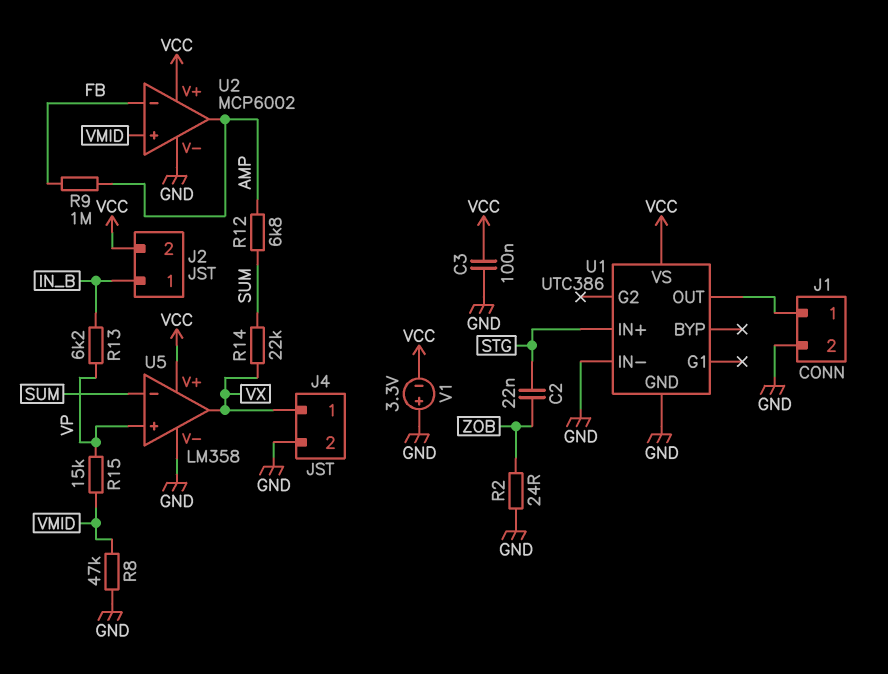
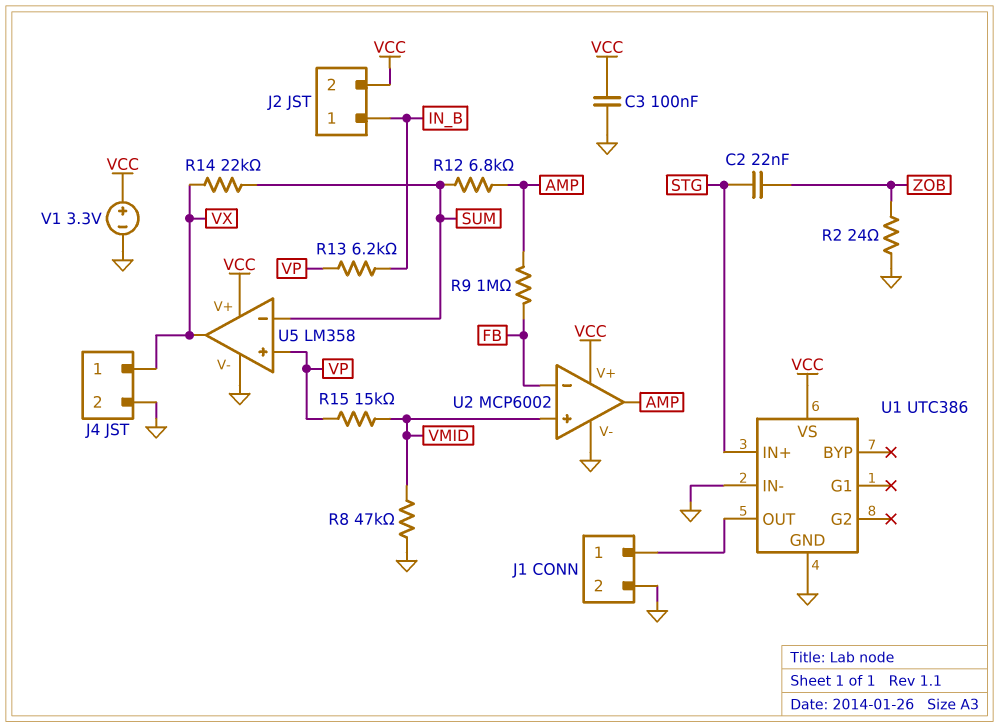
V1: 3.3V (plus GND, minus VCC) -> 3.3V (plus VCC, minus GND)

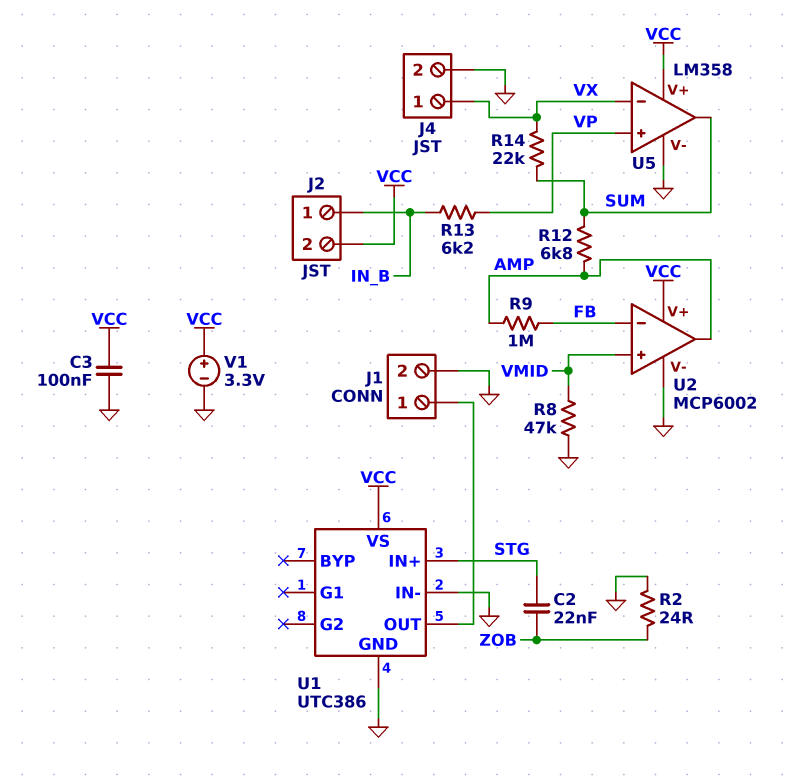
R15: 15k (VMID, VP) -> none
U5 pin in-: SUM -> VX
U5 pin out: VX -> SUM

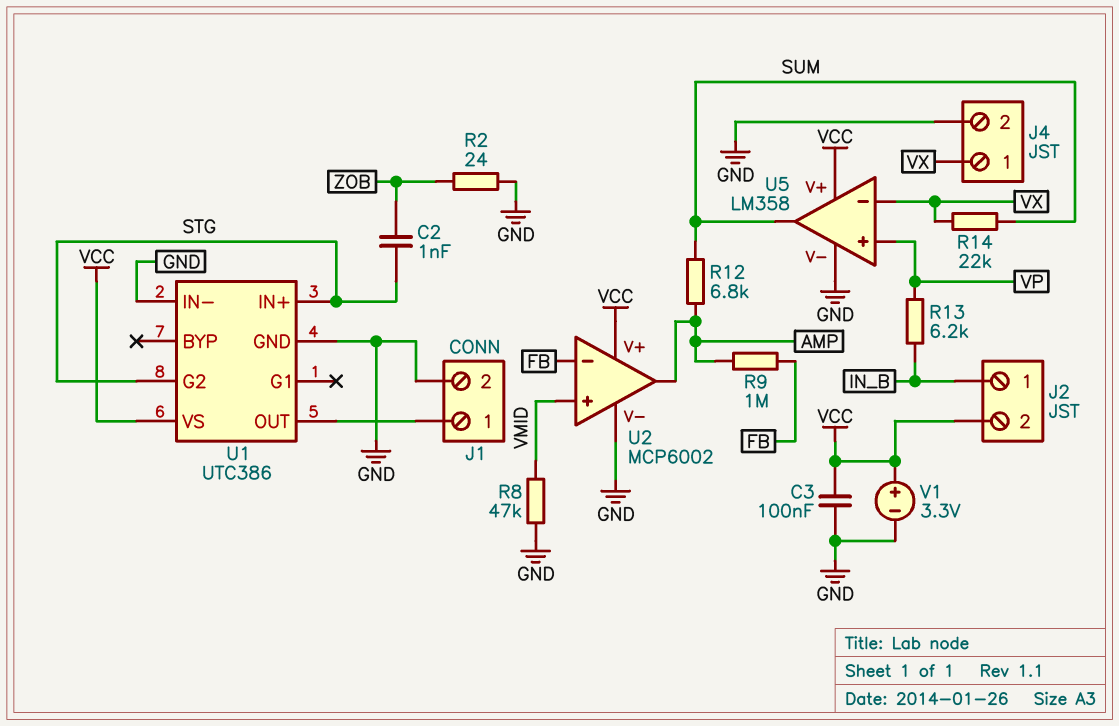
C2: 22nF (STG, ZOB) -> 1nF (STG, ZOB)
U1 pin G2: none -> STG

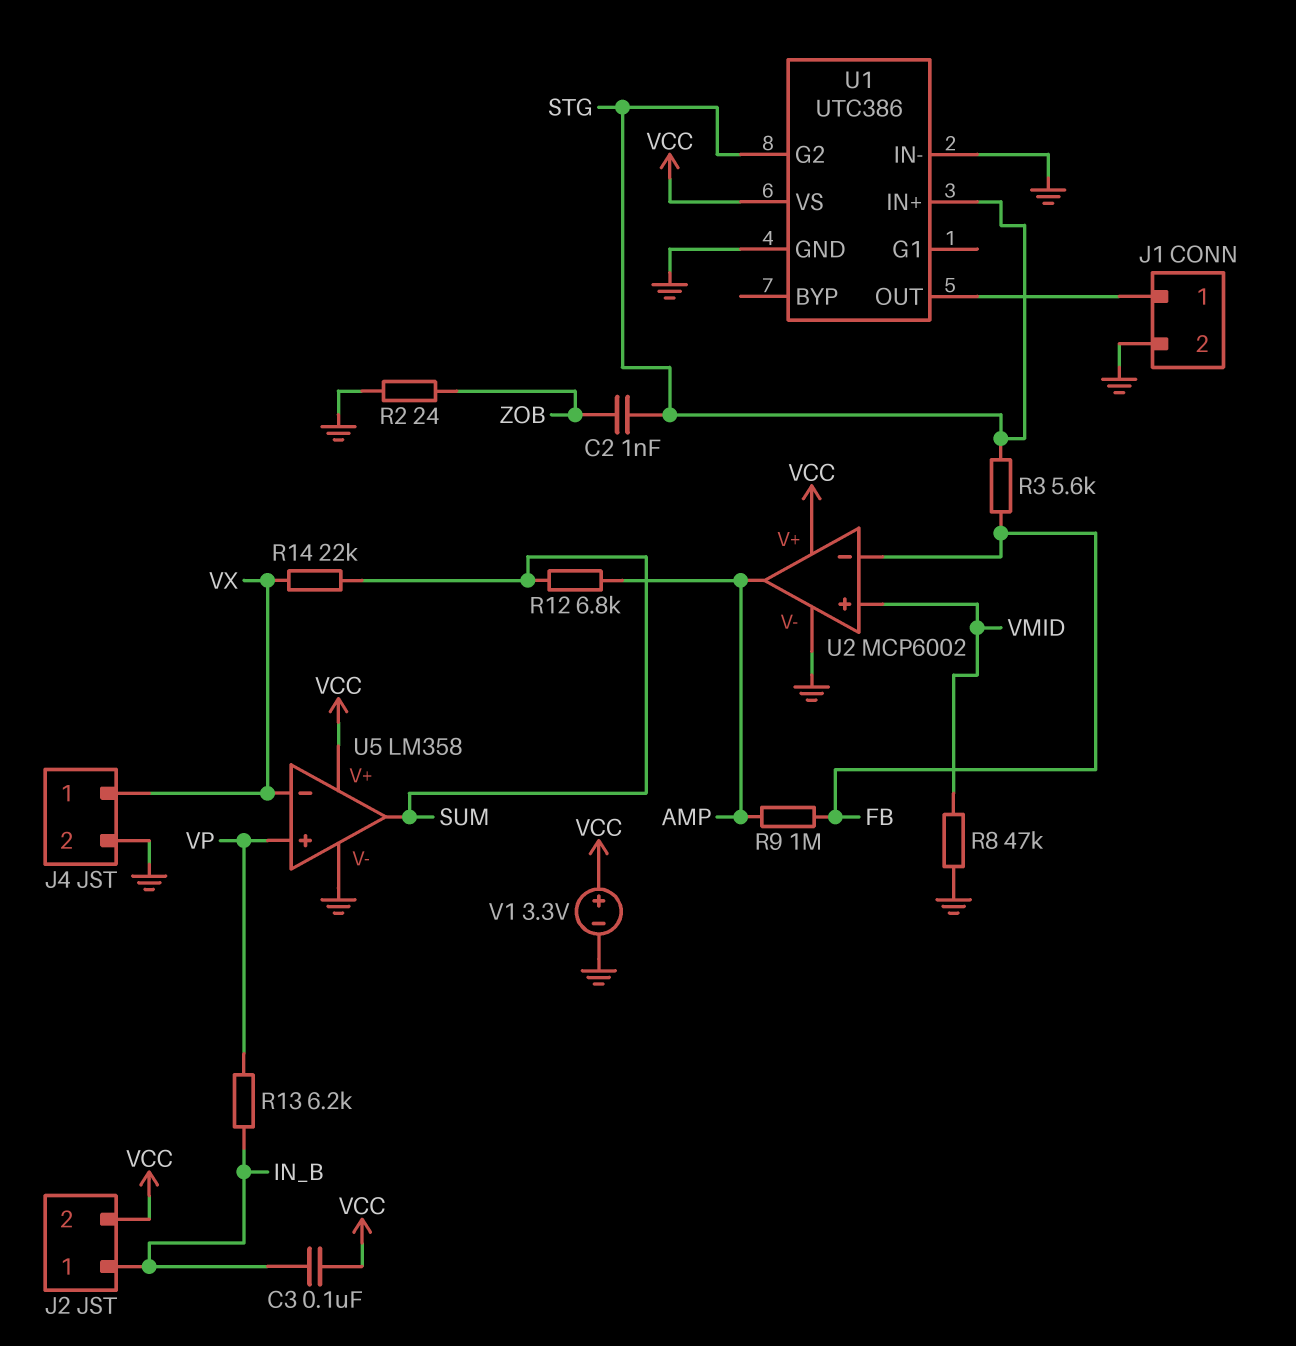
C3: 100nF (GND, VCC) -> 100nF (IN_B, VCC)
R3: none -> 5.6k (FB, STG)

